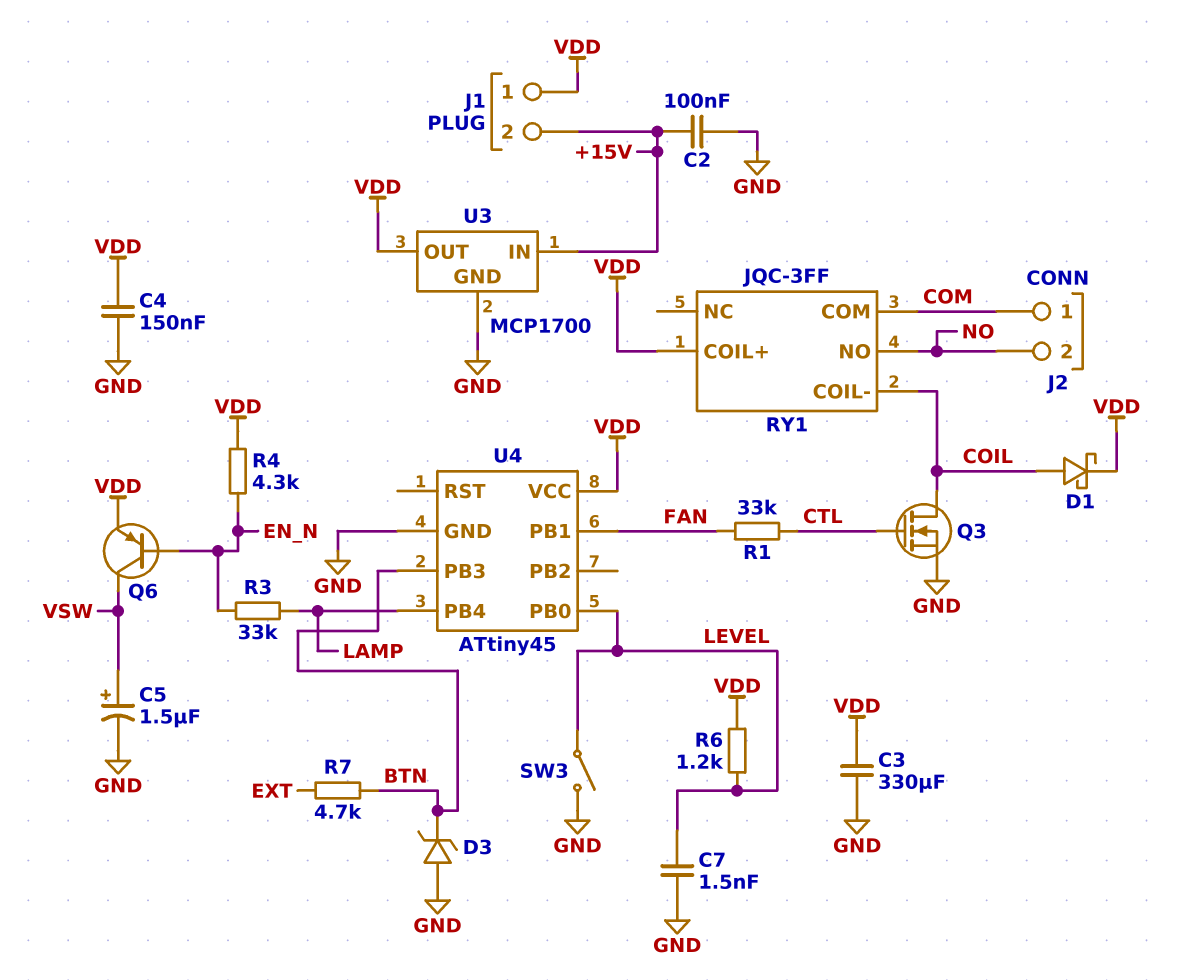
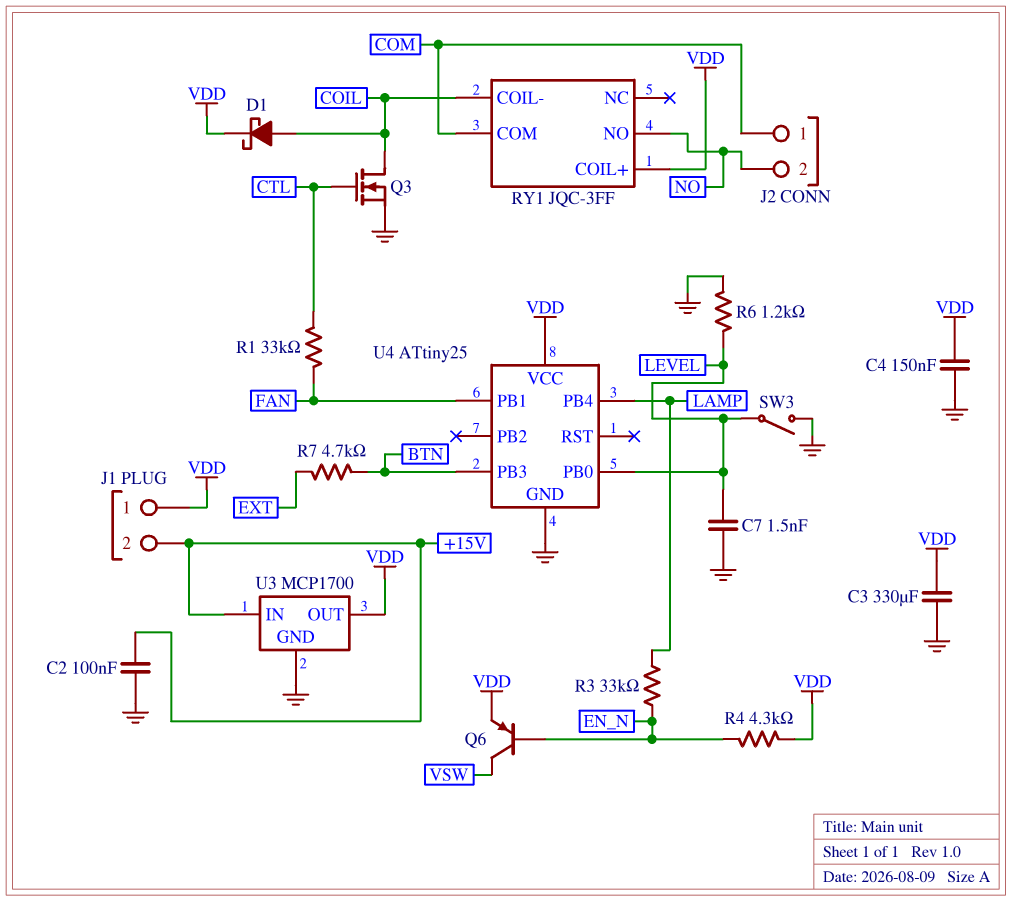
C5: 1.5uF (plus VSW, minus GND) -> none
D3: zener (A GND, K BTN) -> none
R6: 1.2k (LEVEL, VDD) -> 1.2k (GND, LEVEL)
U4: ATtiny45 -> ATtiny25

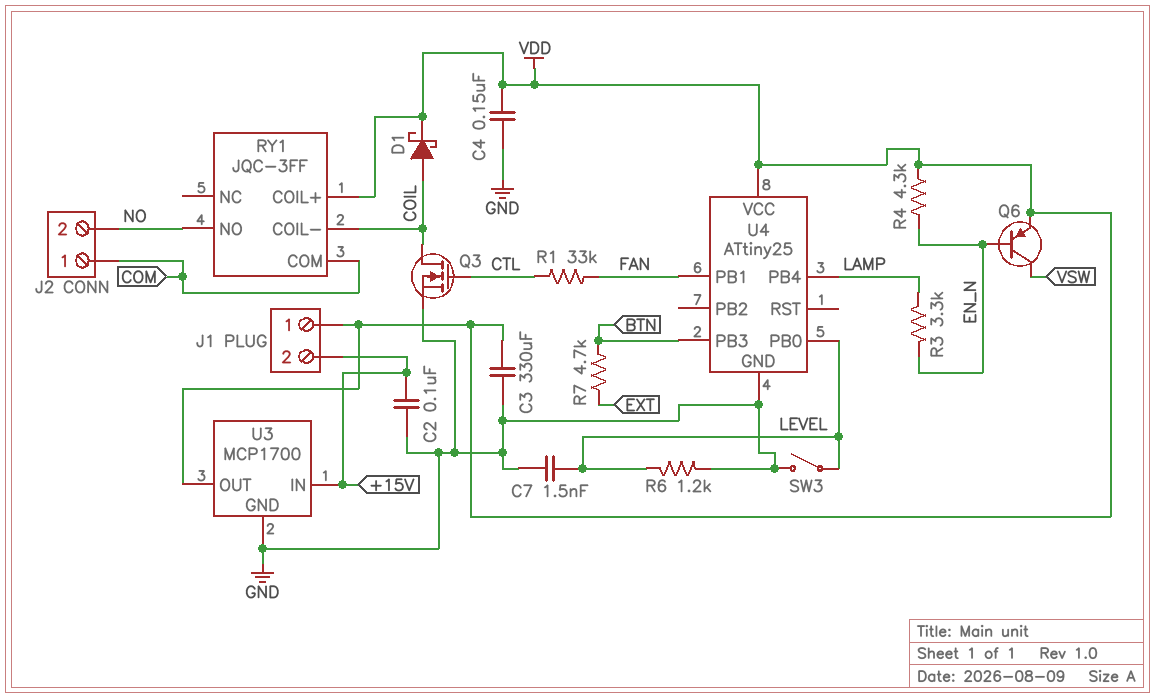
R3: 33k (EN_N, LAMP) -> 3.3k (EN_N, LAMP)

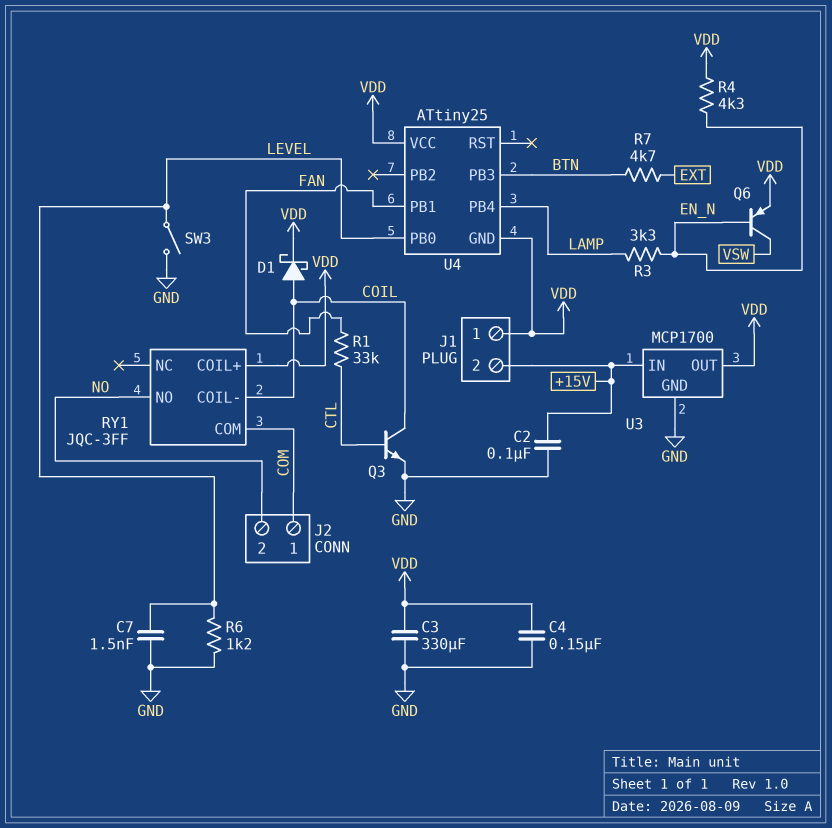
Q3: NMOS (G CTL, D COIL, S GND) -> NPN (B CTL, C COIL, E GND)
U4 pin GND: GND -> VDD

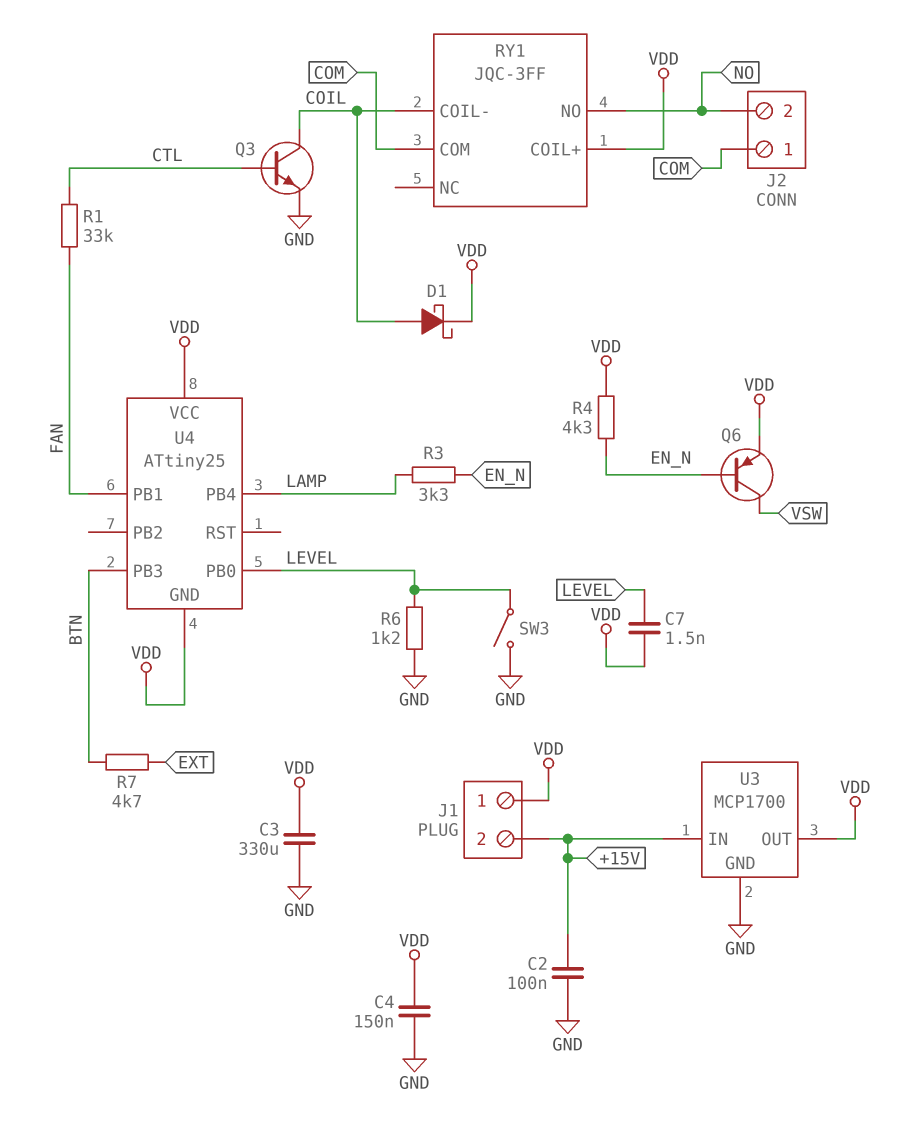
C7: 1.5nF (GND, LEVEL) -> 1.5nF (LEVEL, VDD)

